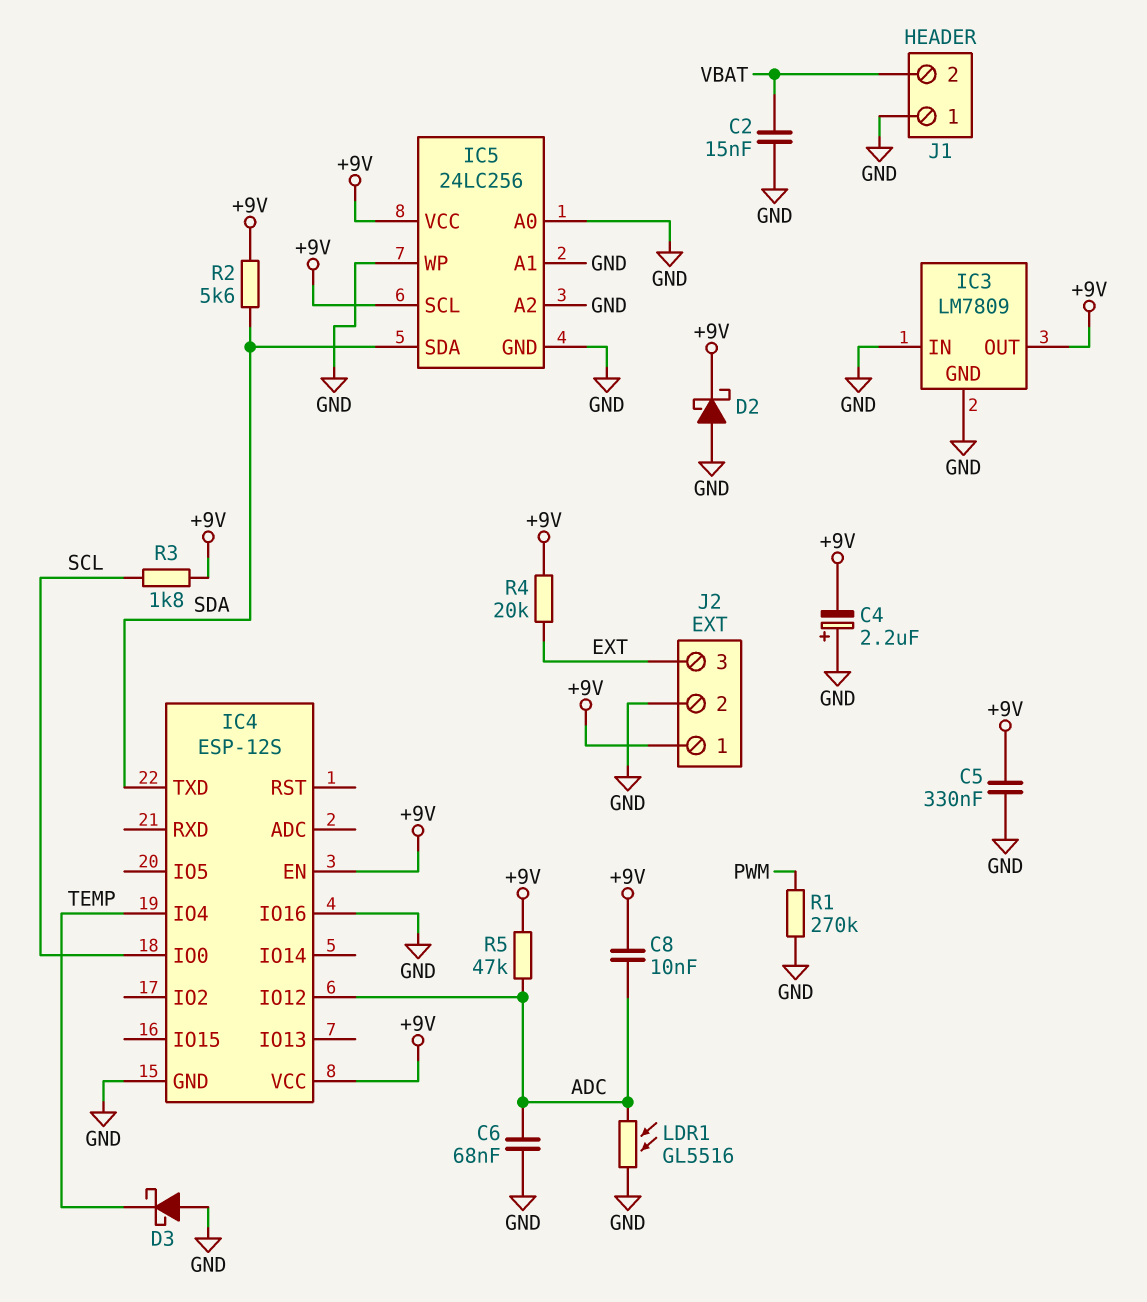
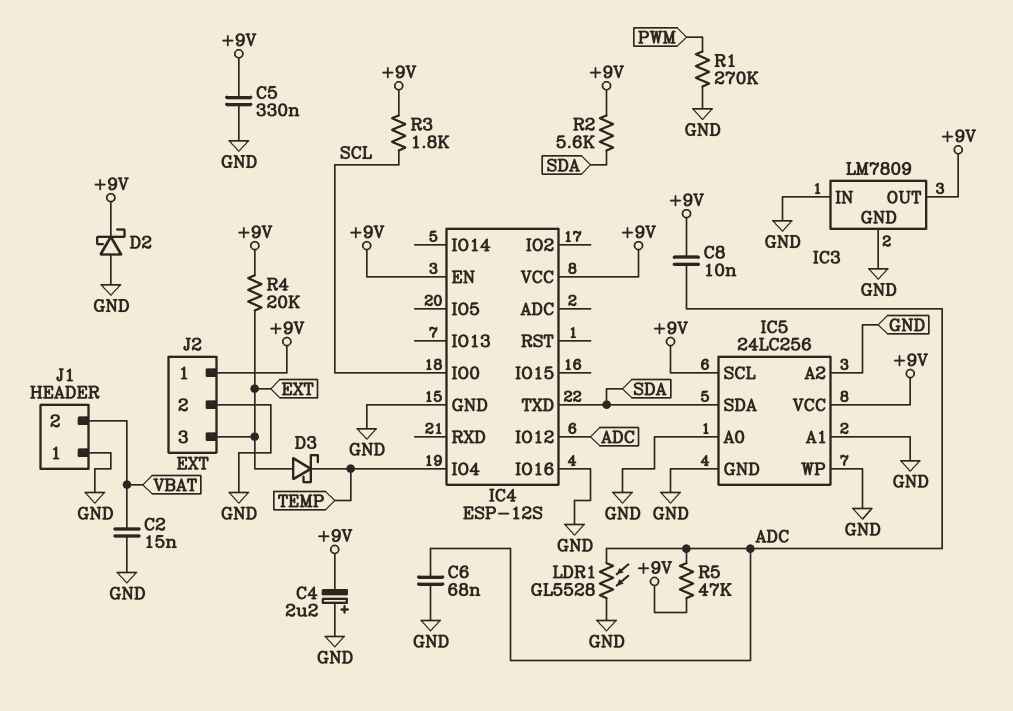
D3: schottky (A GND, K TEMP) -> schottky (A EXT, K TEMP)
LDR1: GL5516 (ADC, GND) -> GL5528 (ADC, GND)

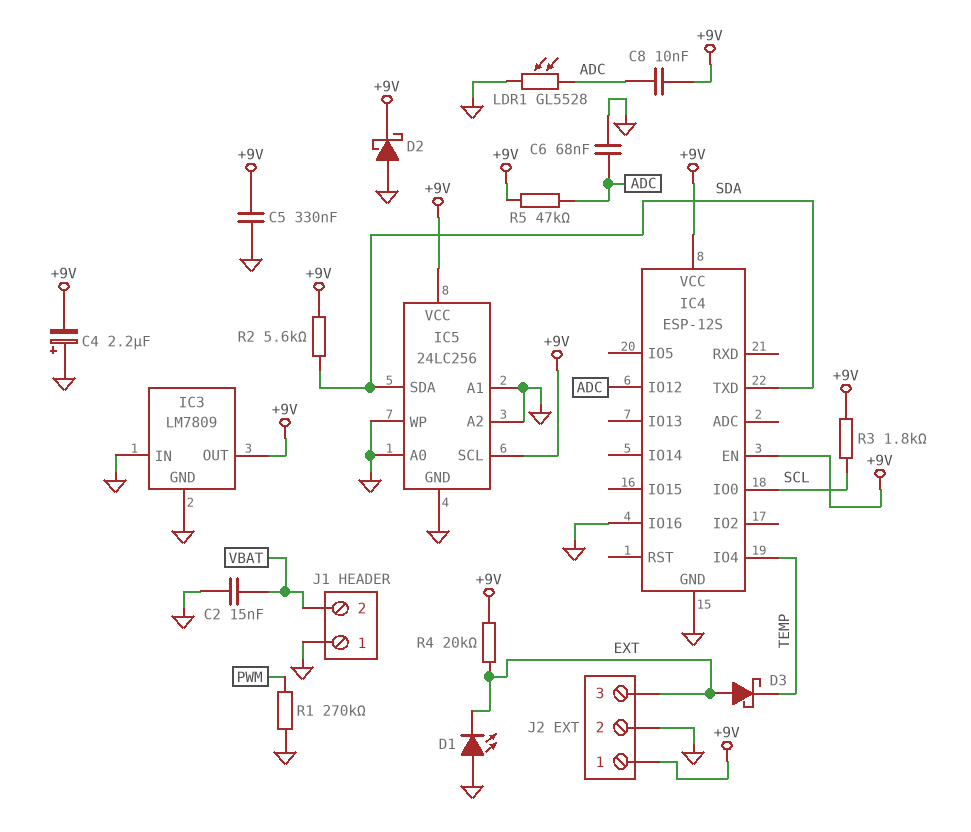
D1: none -> LED (A GND, K EXT)

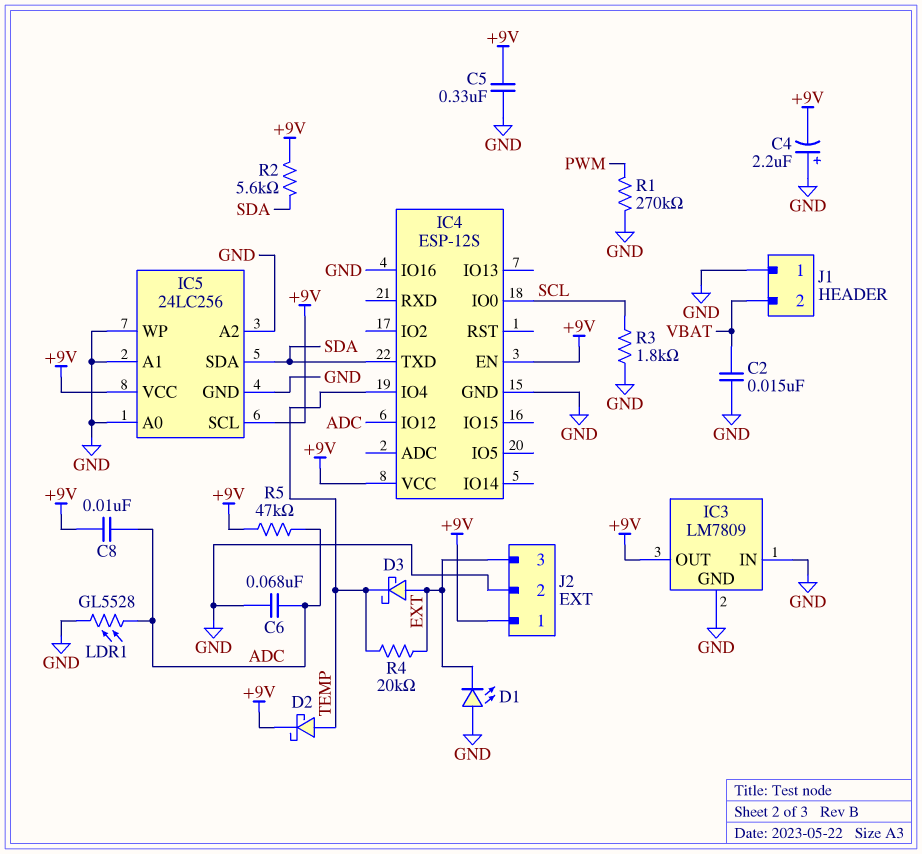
D2: schottky (A GND, K +9V) -> schottky (A TEMP, K +9V)
R3: 1.8k (+9V, SCL) -> 1.8k (GND, SCL)
R4: 20k (+9V, EXT) -> 20k (EXT, TEMP)

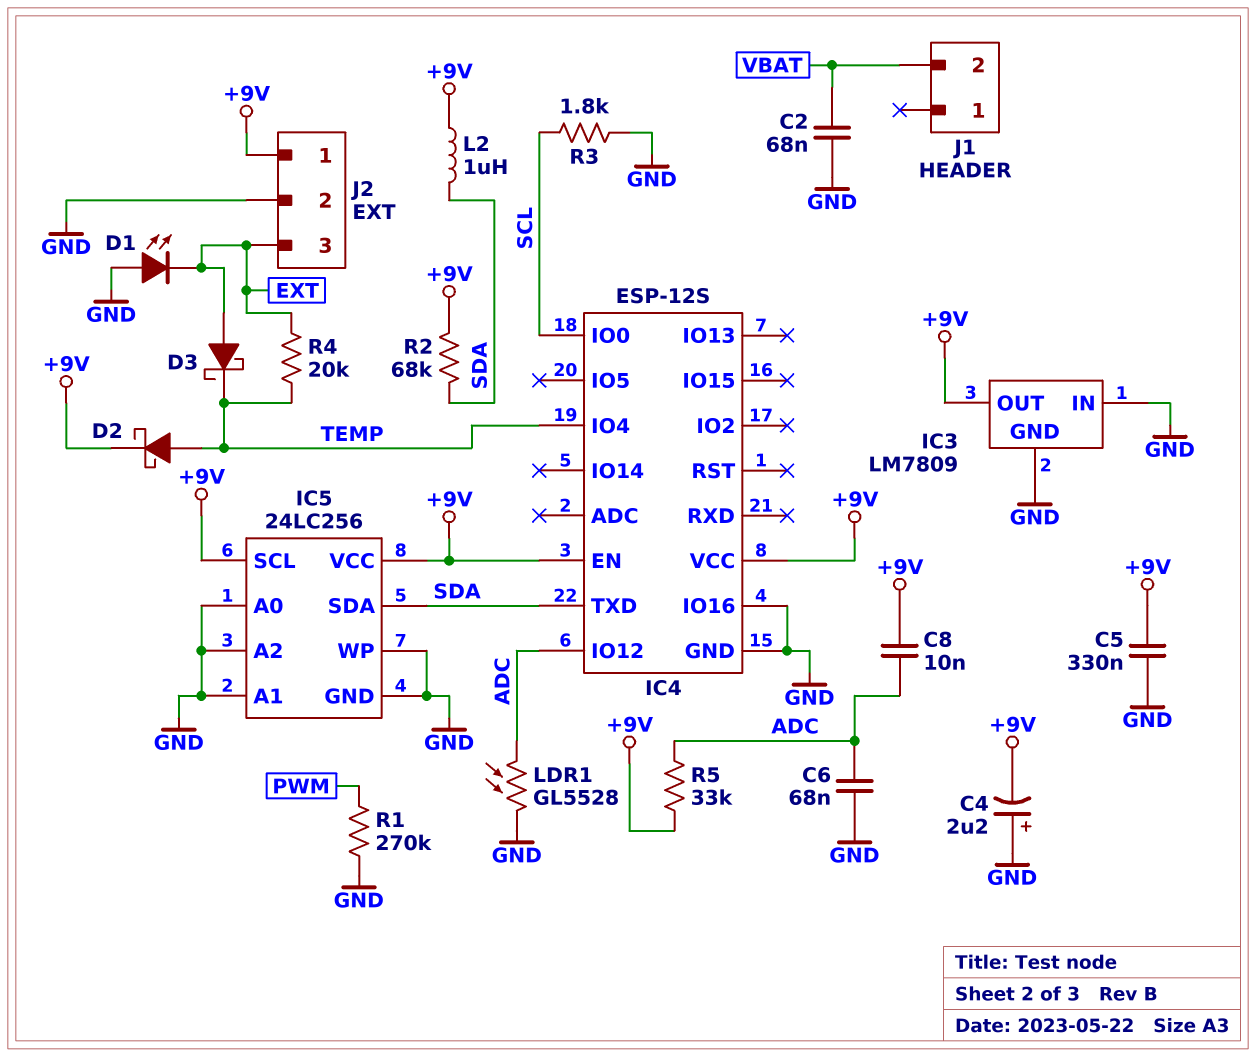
C2: 15nF (GND, VBAT) -> 68nF (GND, VBAT)
J1 pin 1: GND -> none
L2: none -> 1uH (+9V, SDA)
R2: 5.6k (+9V, SDA) -> 68k (+9V, SDA)
R5: 47k (+9V, ADC) -> 33k (+9V, ADC)

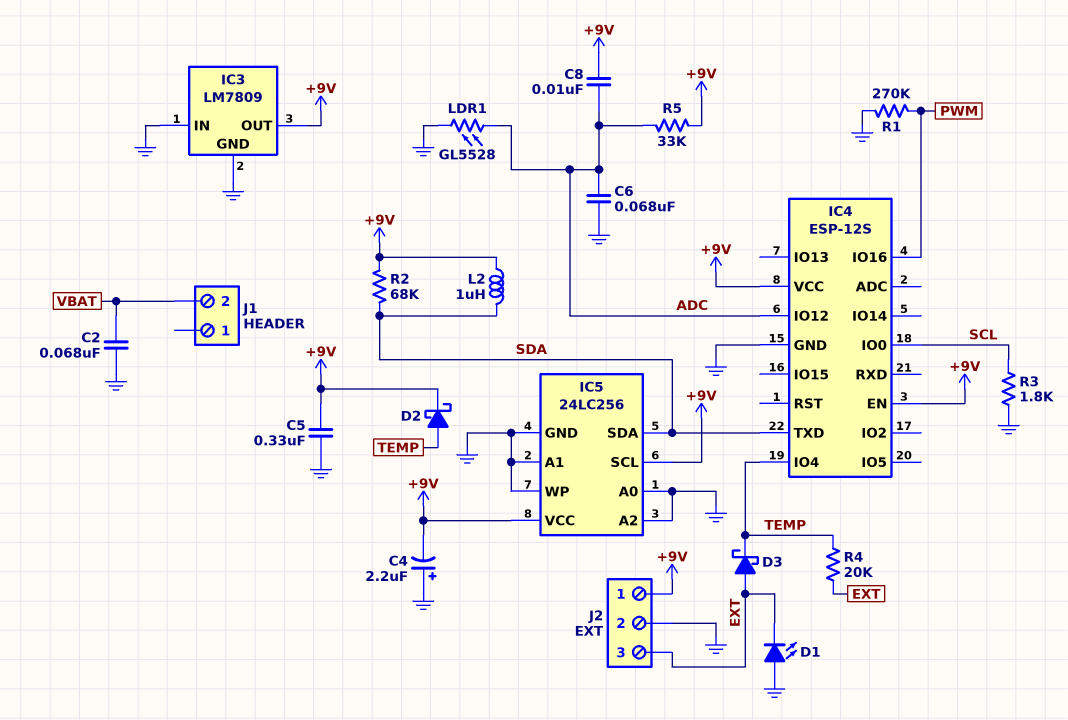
IC4 pin IO16: GND -> PWM

